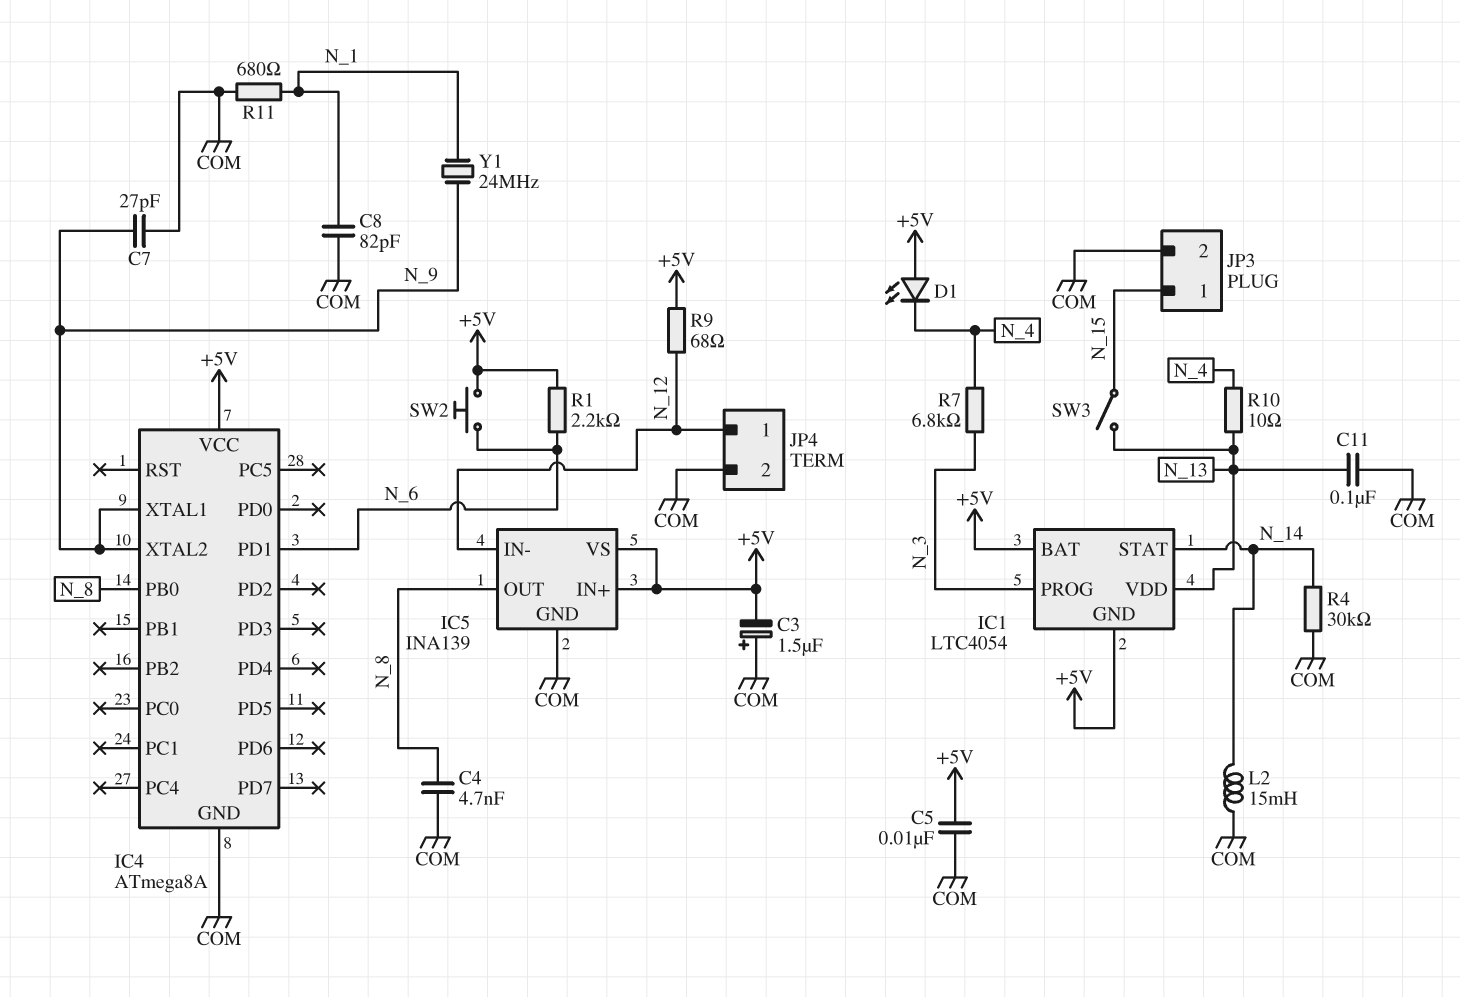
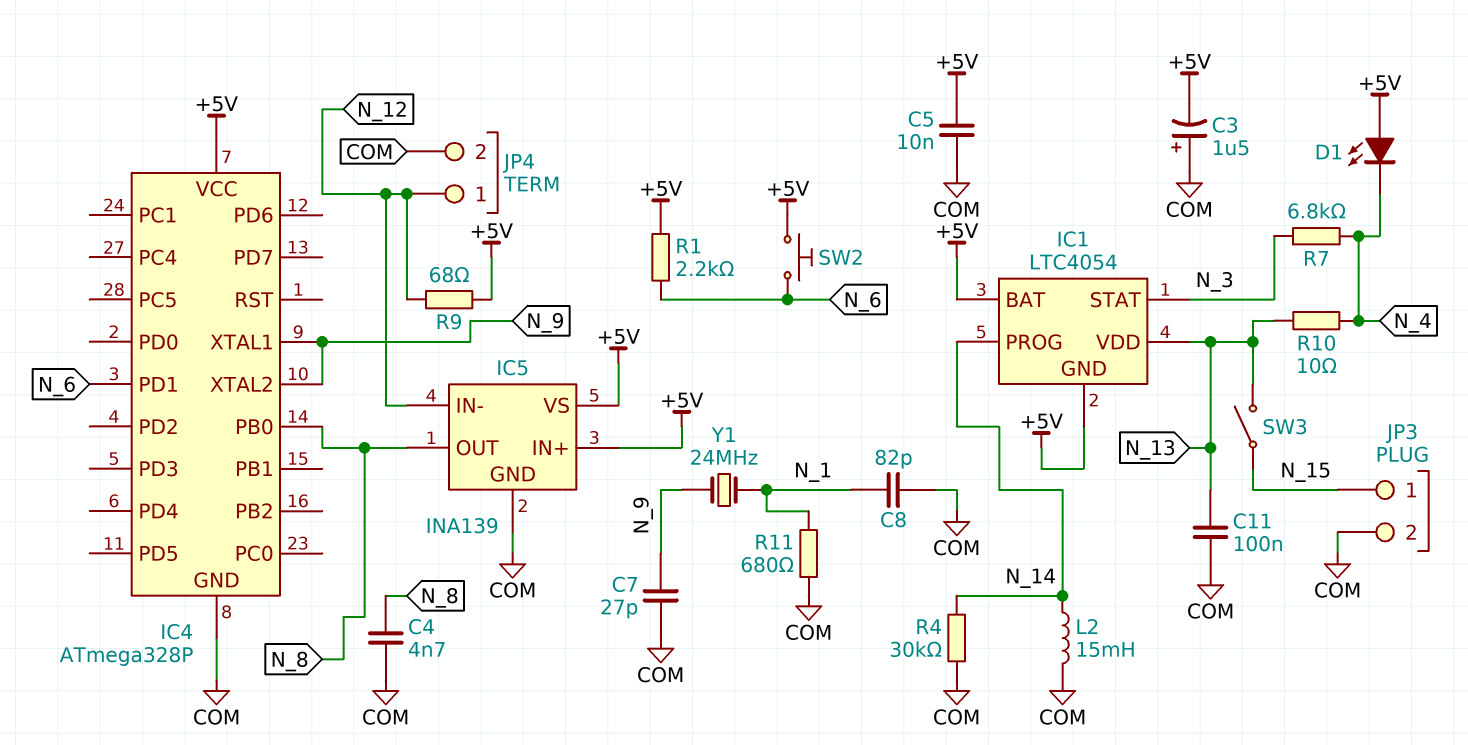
IC1 pin PROG: N_3 -> N_14
IC1 pin STAT: N_14 -> N_3
IC4: ATmega8A -> ATmega328P

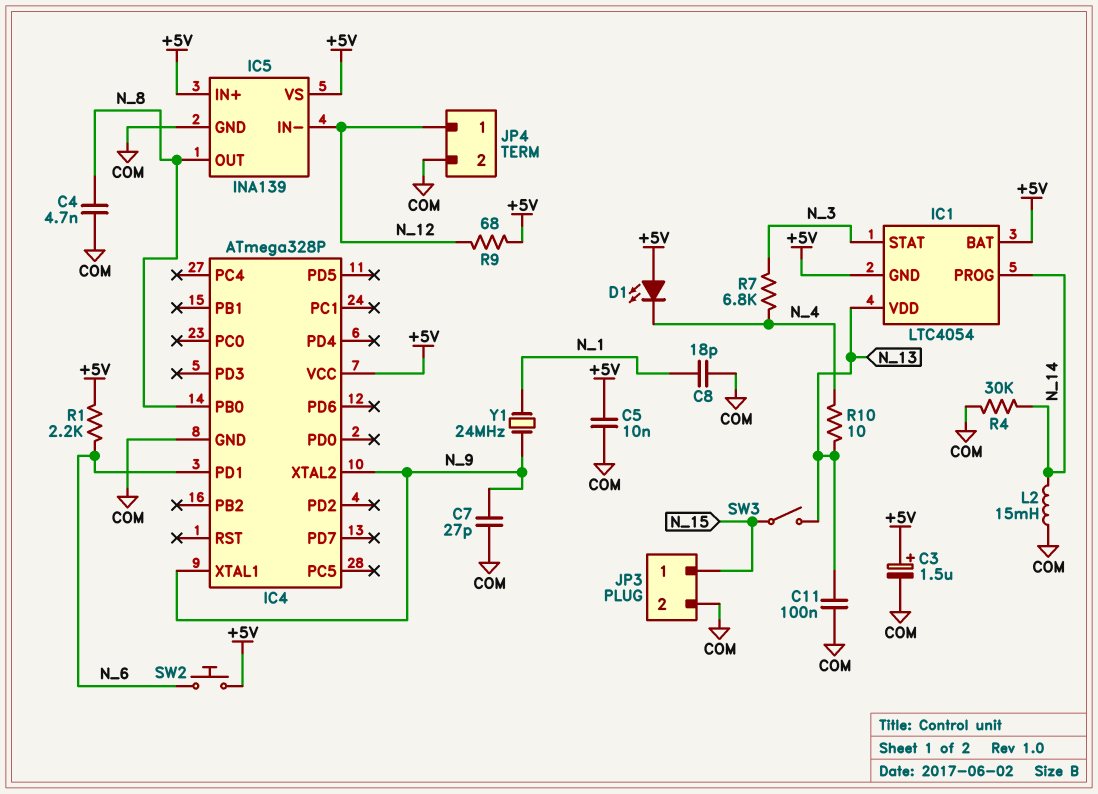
C3: 1.5uF (plus COM, minus +5V) -> 1.5uF (plus +5V, minus COM)
C8: 82pF (COM, N_1) -> 18pF (COM, N_1)
R11: 680 (COM, N_1) -> none

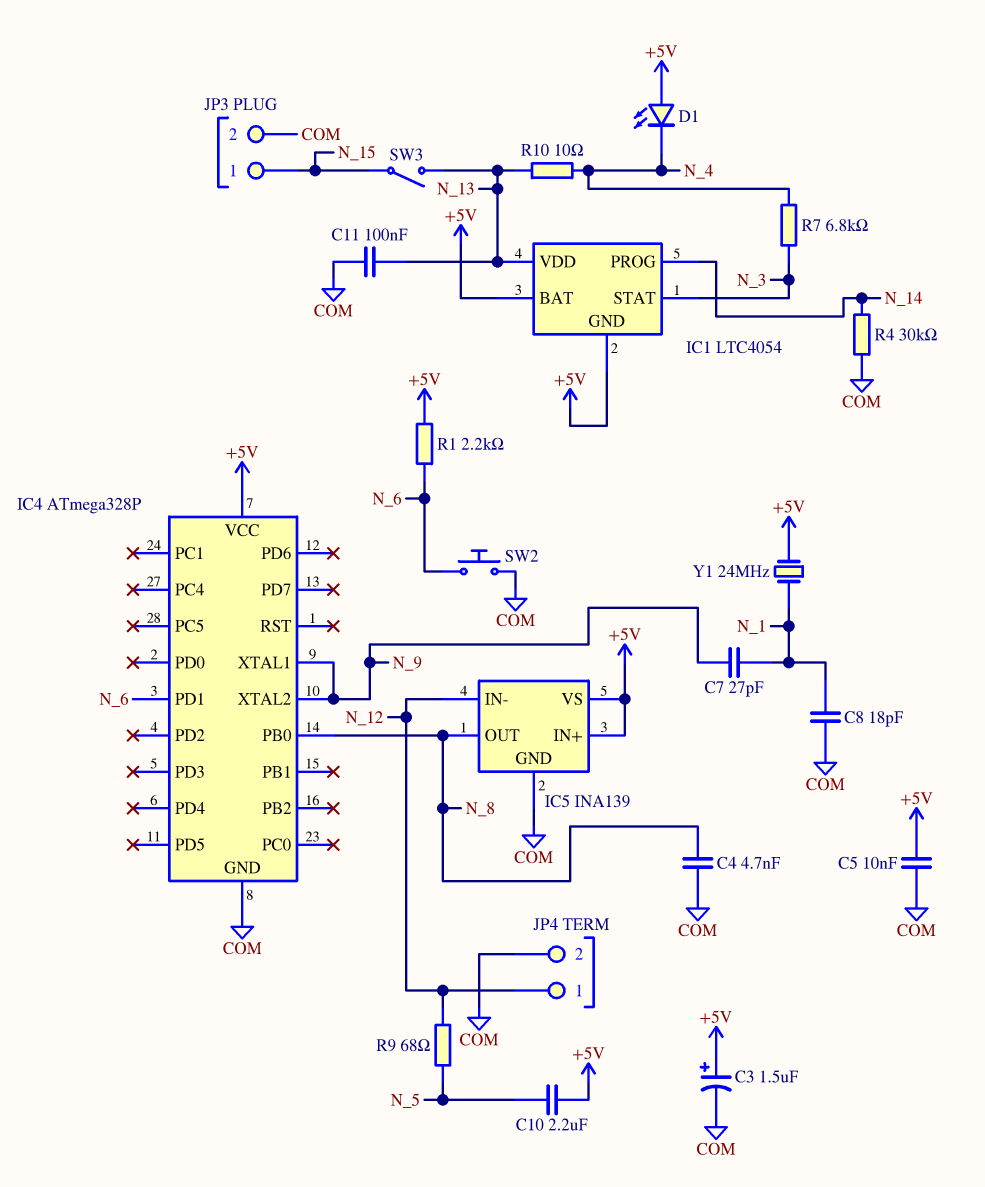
C7: 27pF (COM, N_9) -> 27pF (N_1, N_9)
C10: none -> 2.2uF (+5V, N_5)
L2: 15mH (COM, N_14) -> none
R9: 68 (+5V, N_12) -> 68 (N_5, N_12)
SW2: button (+5V, N_6) -> button (COM, N_6)
Y1: 24MHz (N_1, N_9) -> 24MHz (+5V, N_1)

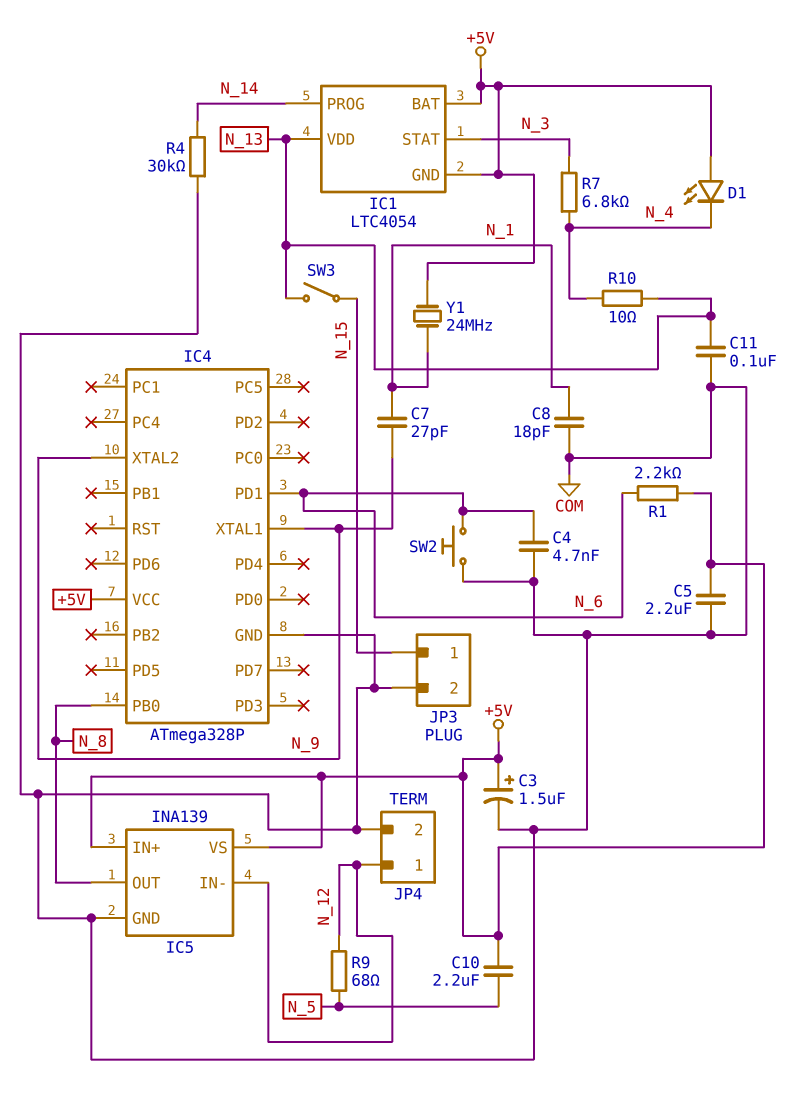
C4: 4.7nF (COM, N_8) -> 4.7nF (COM, N_6)
C5: 10nF (+5V, COM) -> 2.2uF (+5V, COM)

